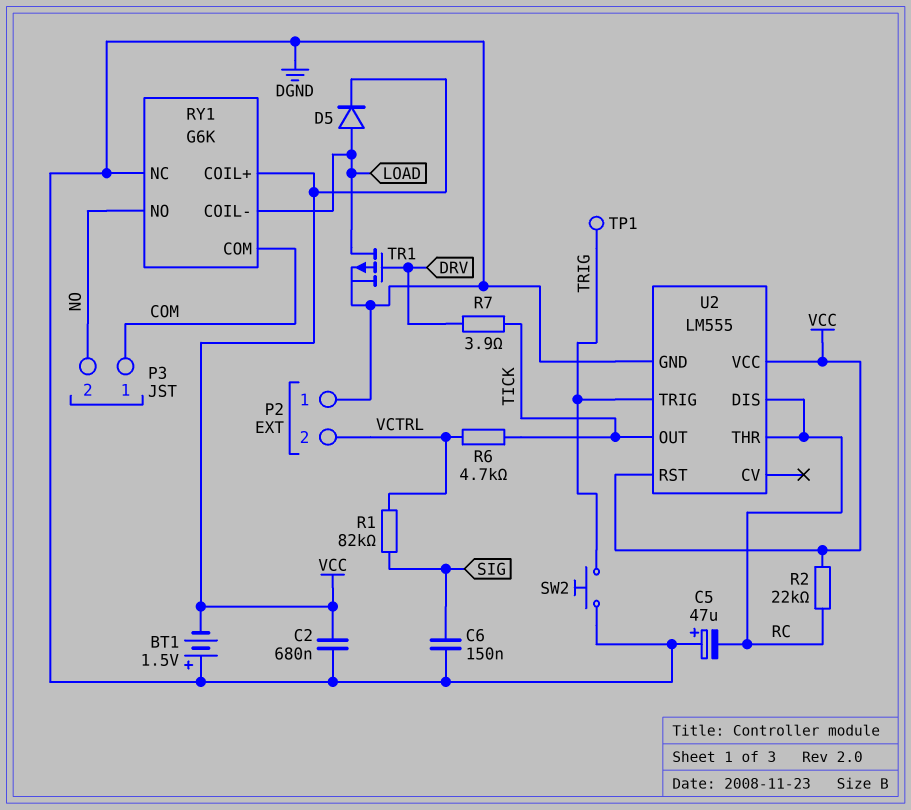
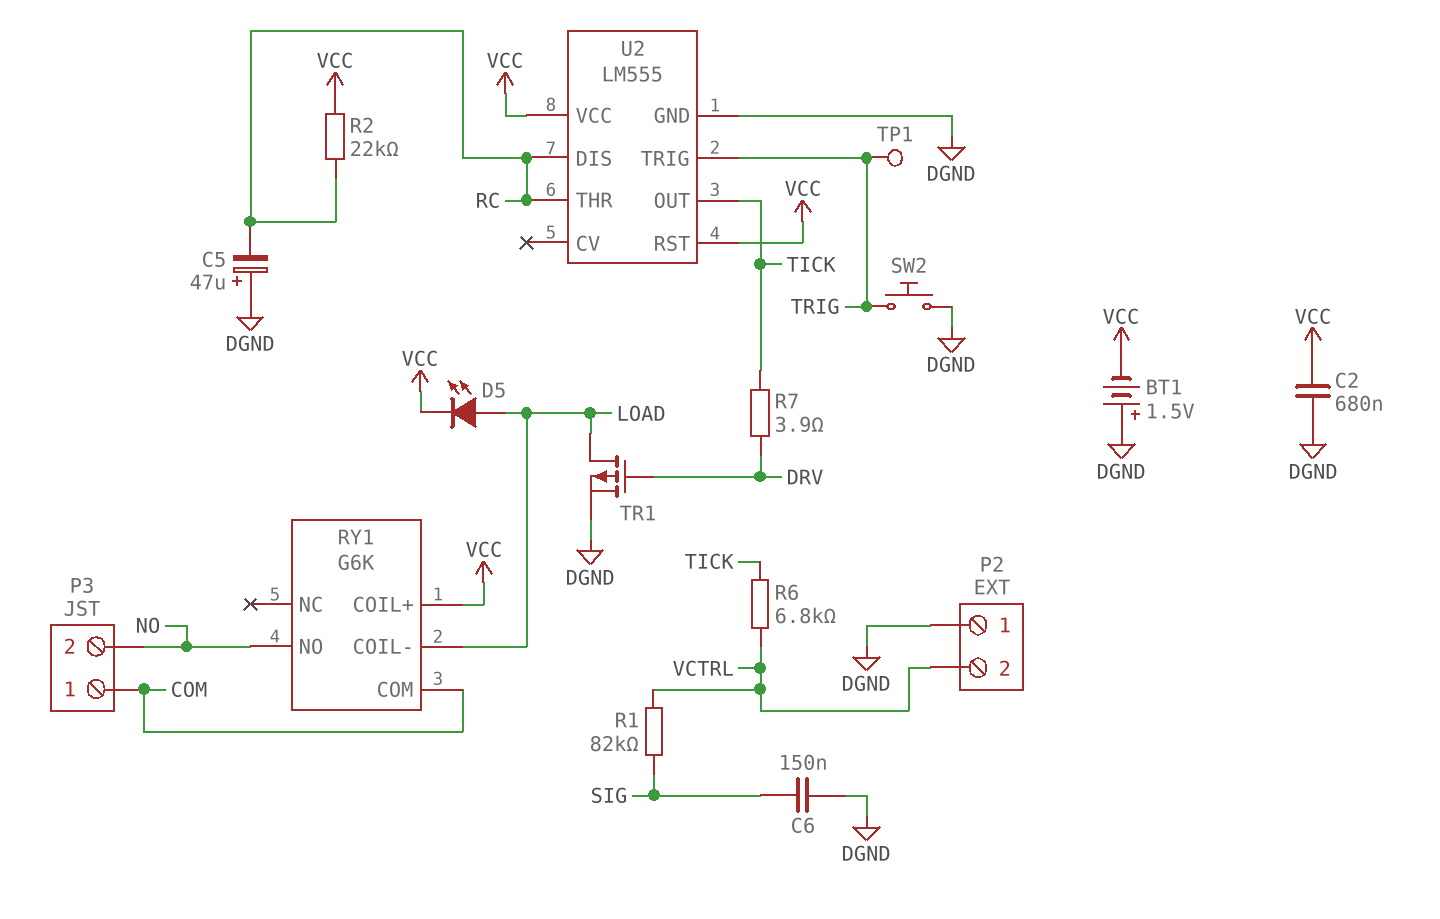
D5: diode (A LOAD, K VCC) -> LED (A LOAD, K VCC)
R6: 4.7k (TICK, VCTRL) -> 6.8k (TICK, VCTRL)
RY1 pin NC: DGND -> none

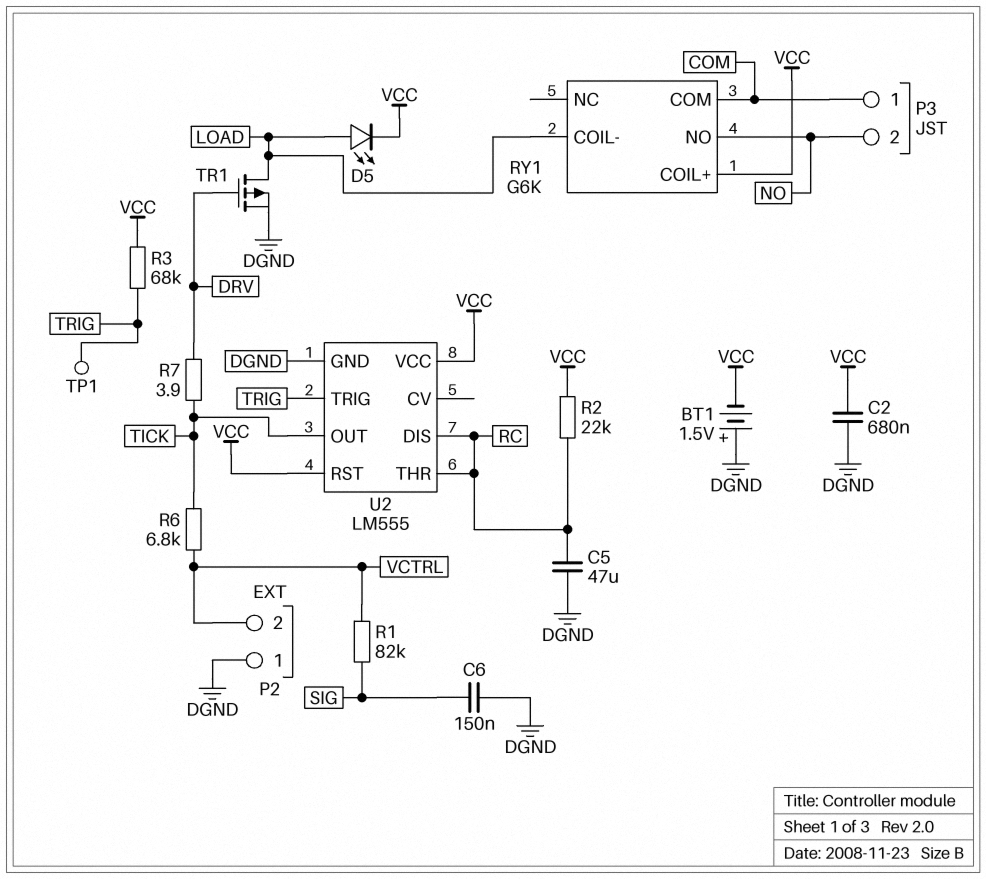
C5: 47uF (plus DGND, minus RC) -> 47uF (DGND, RC)
R3: none -> 68k (TRIG, VCC)
SW2: button (DGND, TRIG) -> none

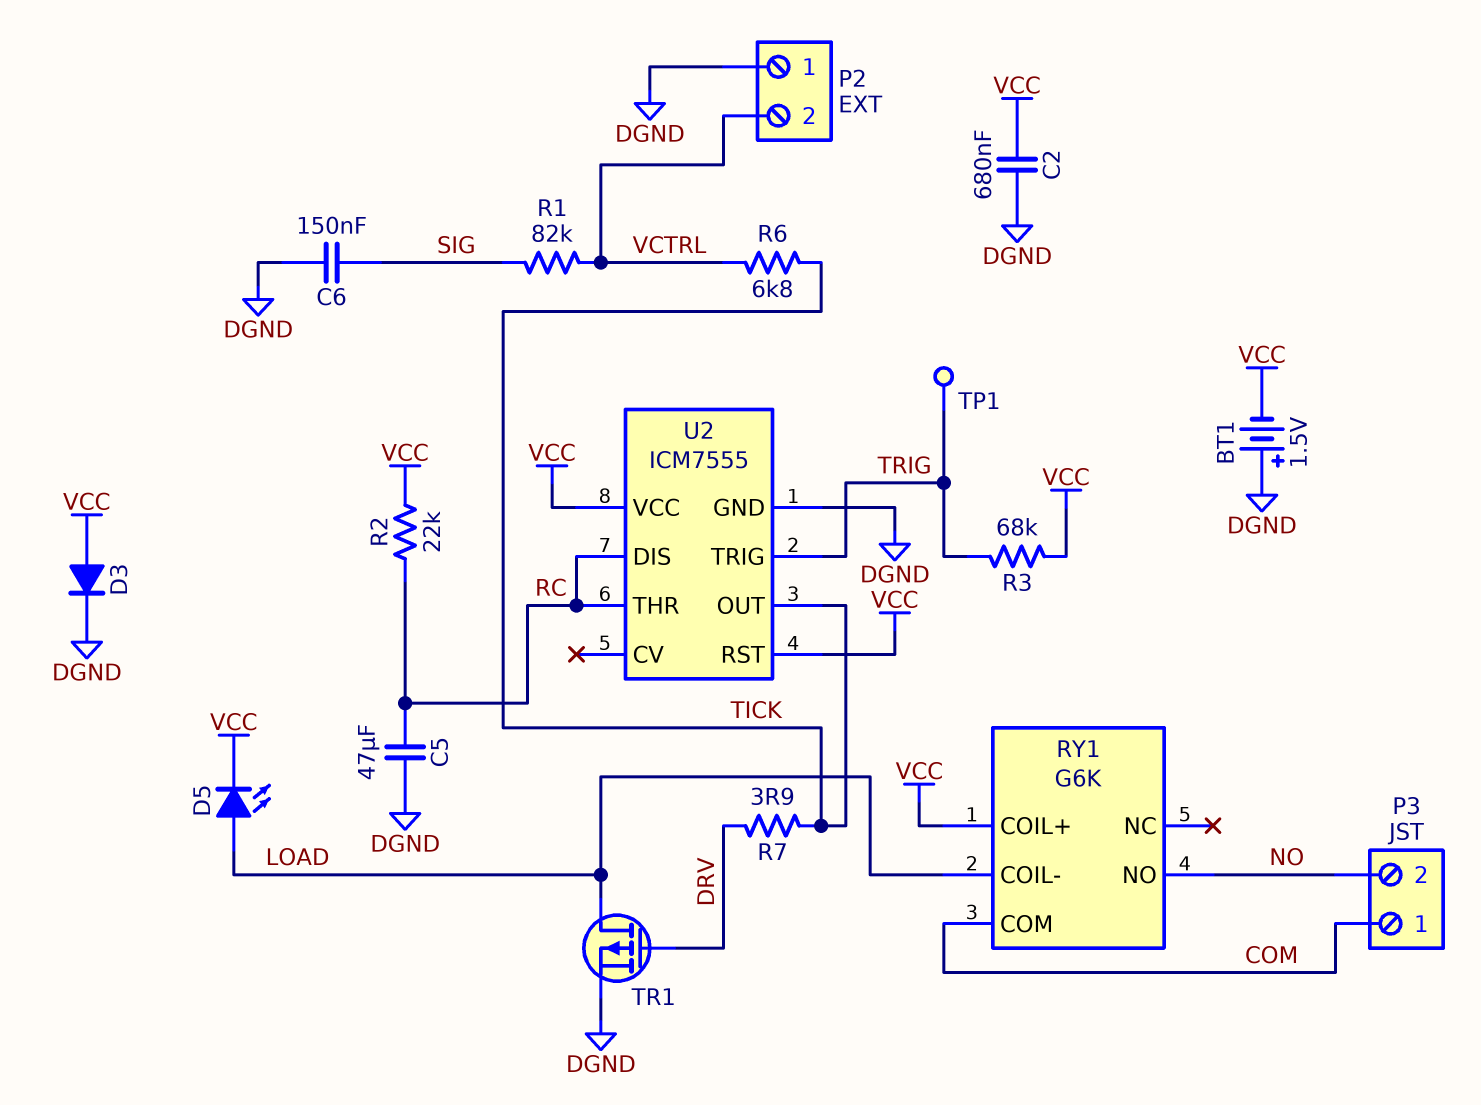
D3: none -> diode (A VCC, K DGND)
U2: LM555 -> ICM7555

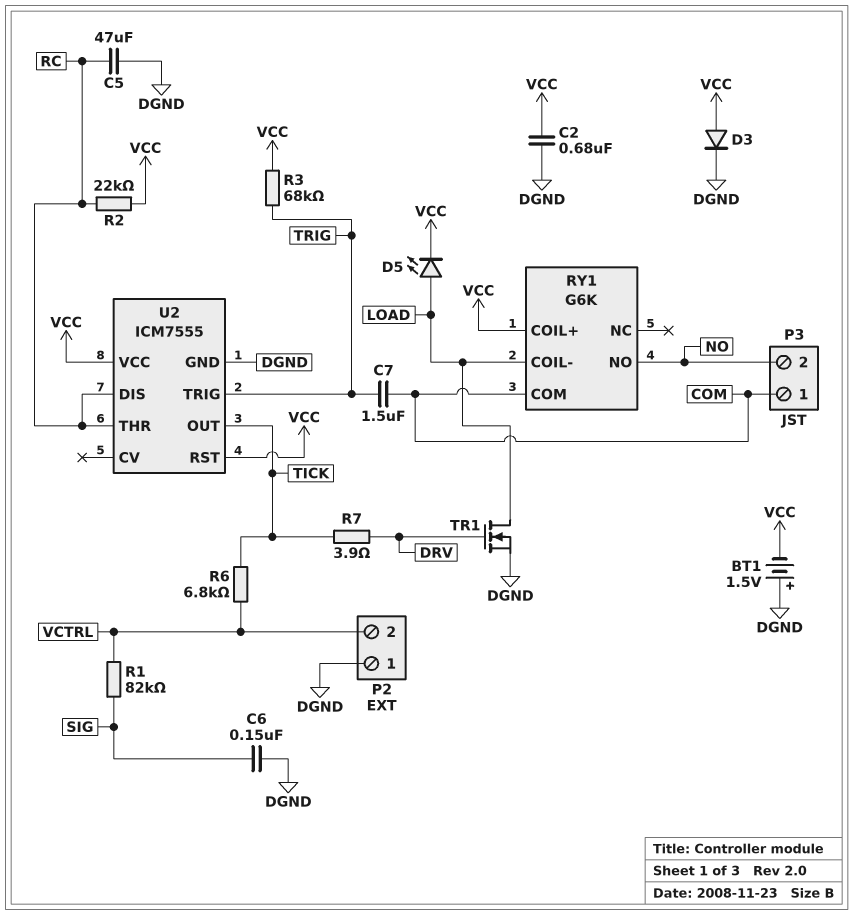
C7: none -> 1.5uF (COM, TRIG)
TP1: test point (TRIG) -> none
TR1: PMOS (G DRV, D LOAD, S DGND) -> NMOS (G DRV, D LOAD, S DGND)

